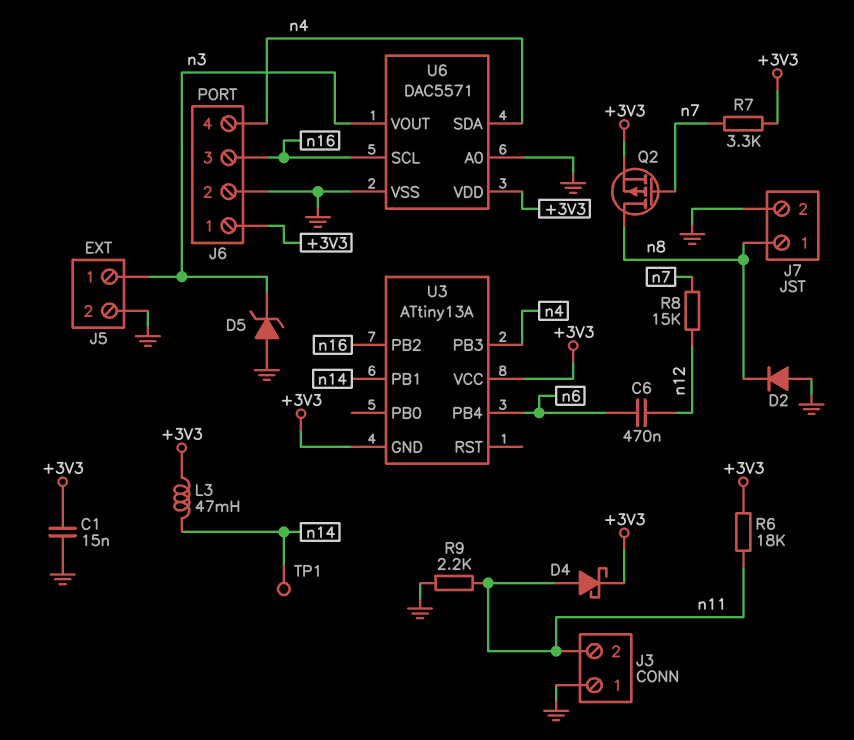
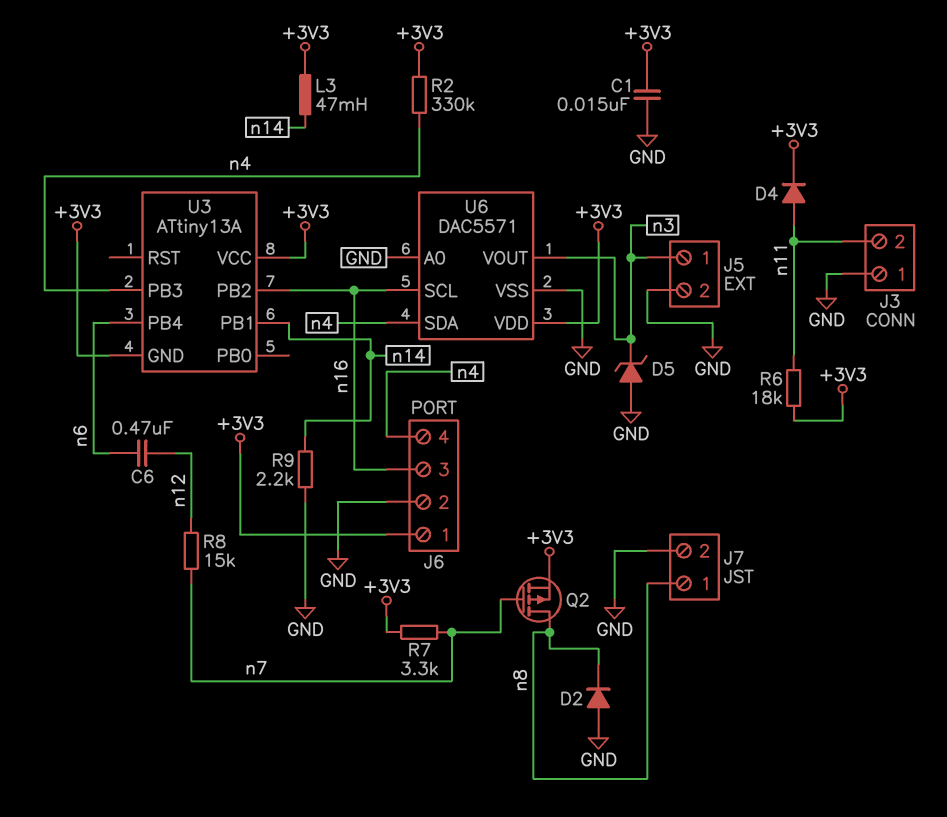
D4: schottky (A n11, K +3V3) -> diode (A n11, K +3V3)
R2: none -> 330k (+3V3, n4)
R9: 2.2k (GND, n11) -> 2.2k (GND, n14)
TP1: test point (n14) -> none

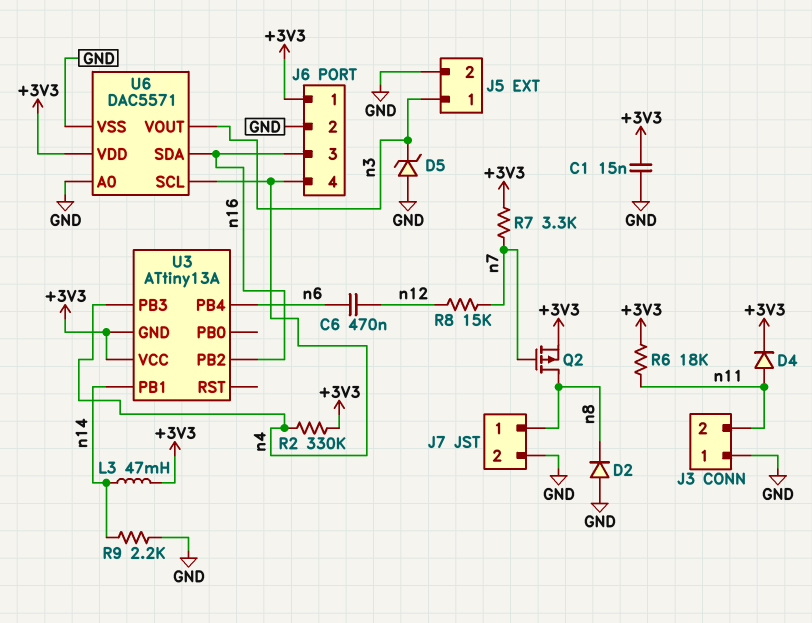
U6 pin SCL: n16 -> n4
U6 pin SDA: n4 -> n16

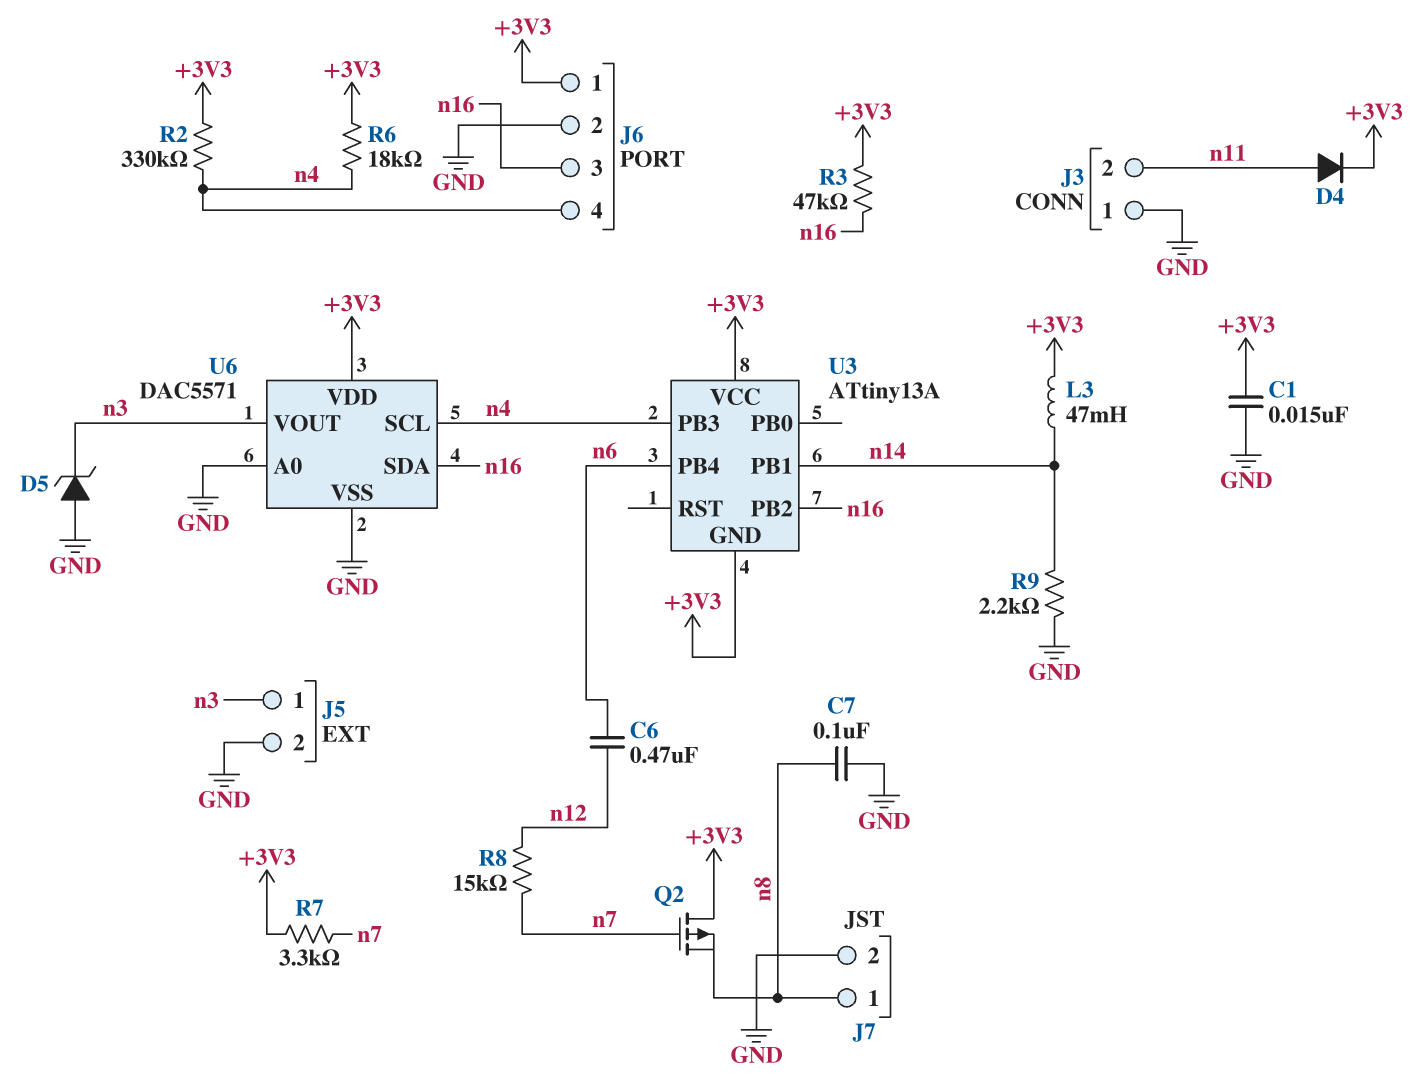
C7: none -> 100nF (GND, n8)
D2: diode (A GND, K n8) -> none
Q2: PMOS (G n7, D n8, S +3V3) -> PMOS (G n7, D +3V3, S n8)
R3: none -> 47k (+3V3, n16)
R6: 18k (+3V3, n11) -> 18k (+3V3, n4)

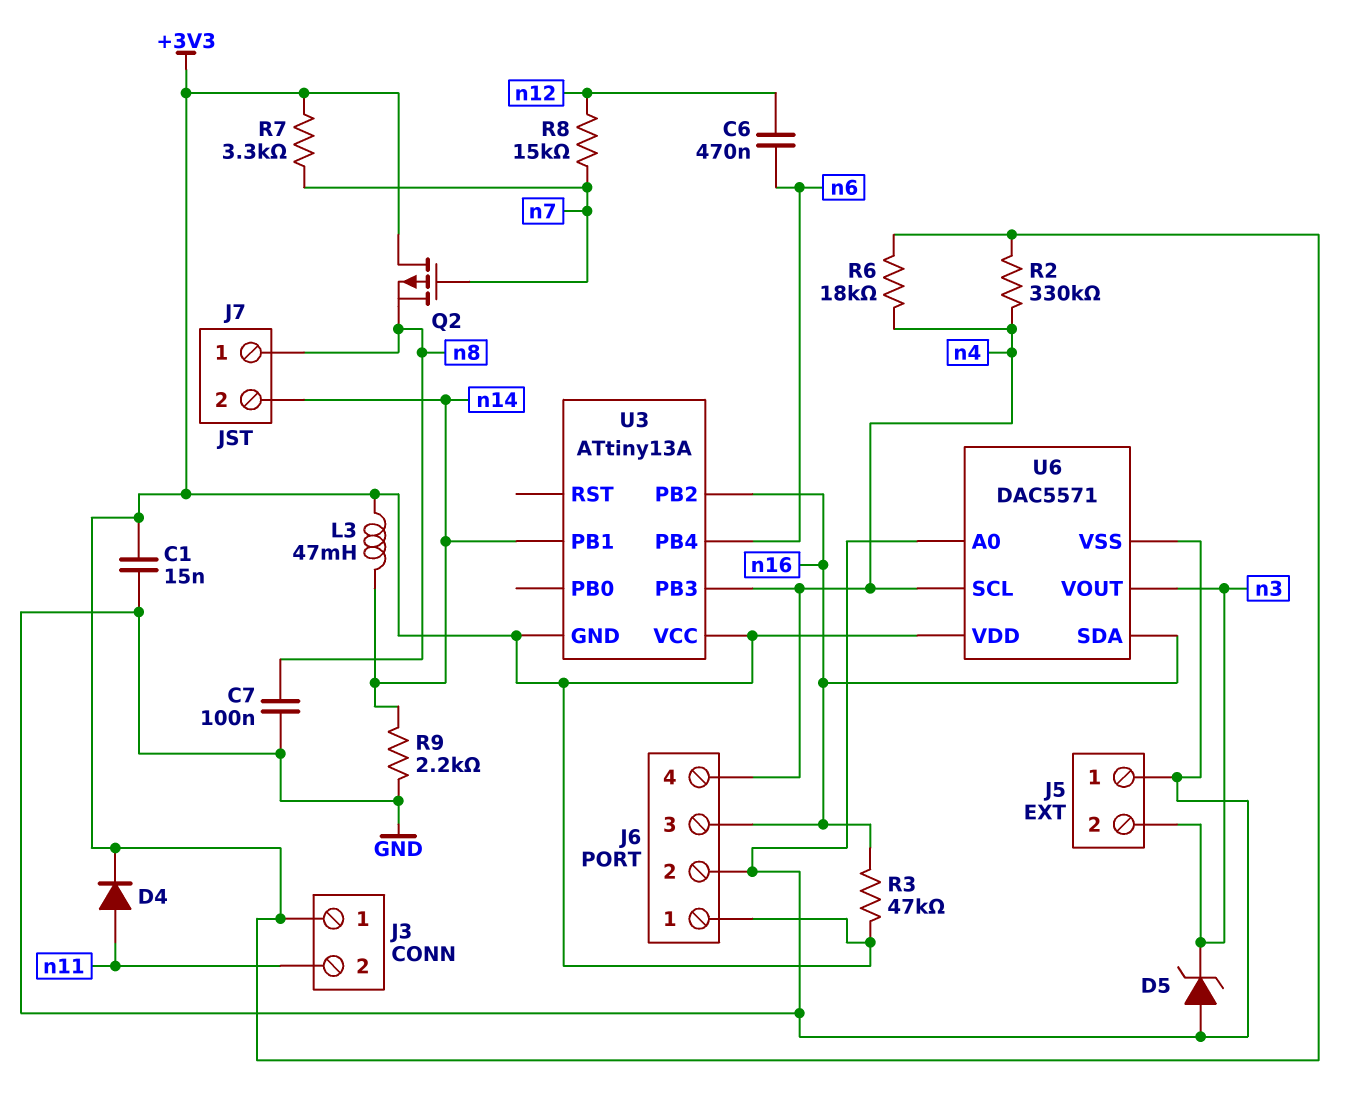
J3 pin 1: GND -> +3V3
J5 pin 1: n3 -> GND
J5 pin 2: GND -> n3
J7 pin 2: GND -> n14

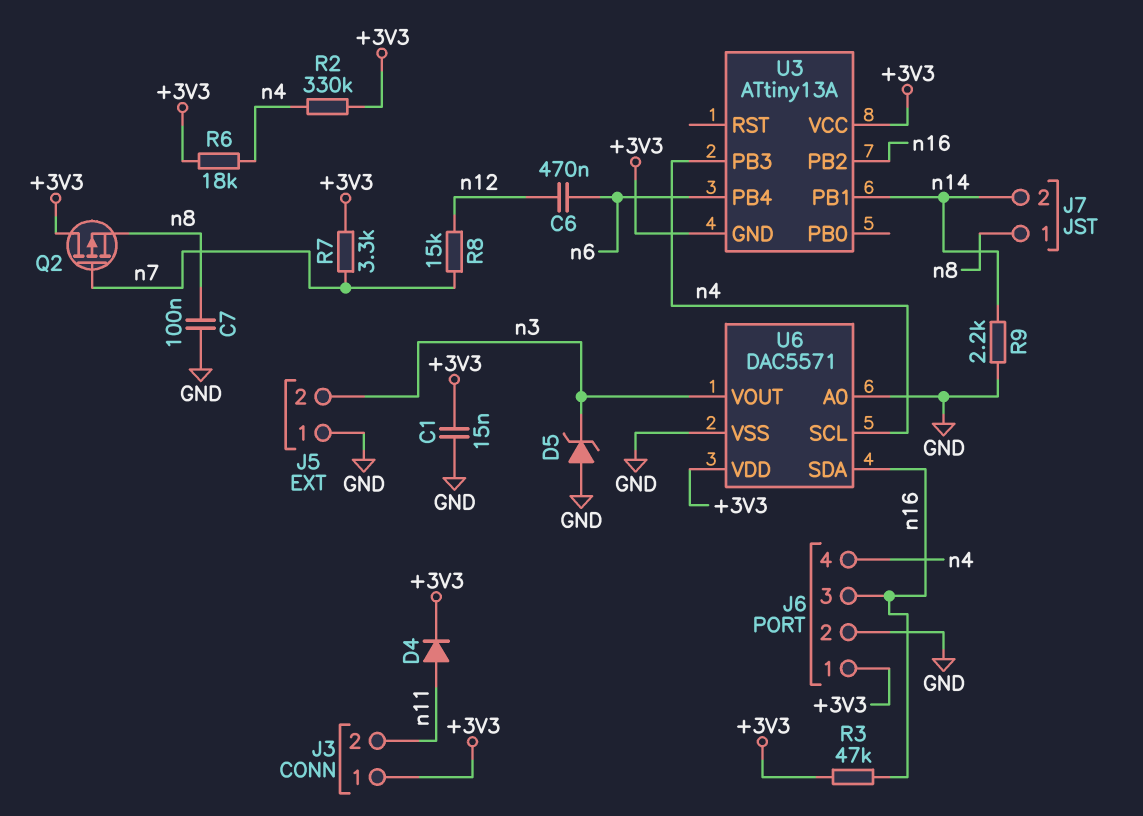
L3: 47mH (+3V3, n14) -> none

